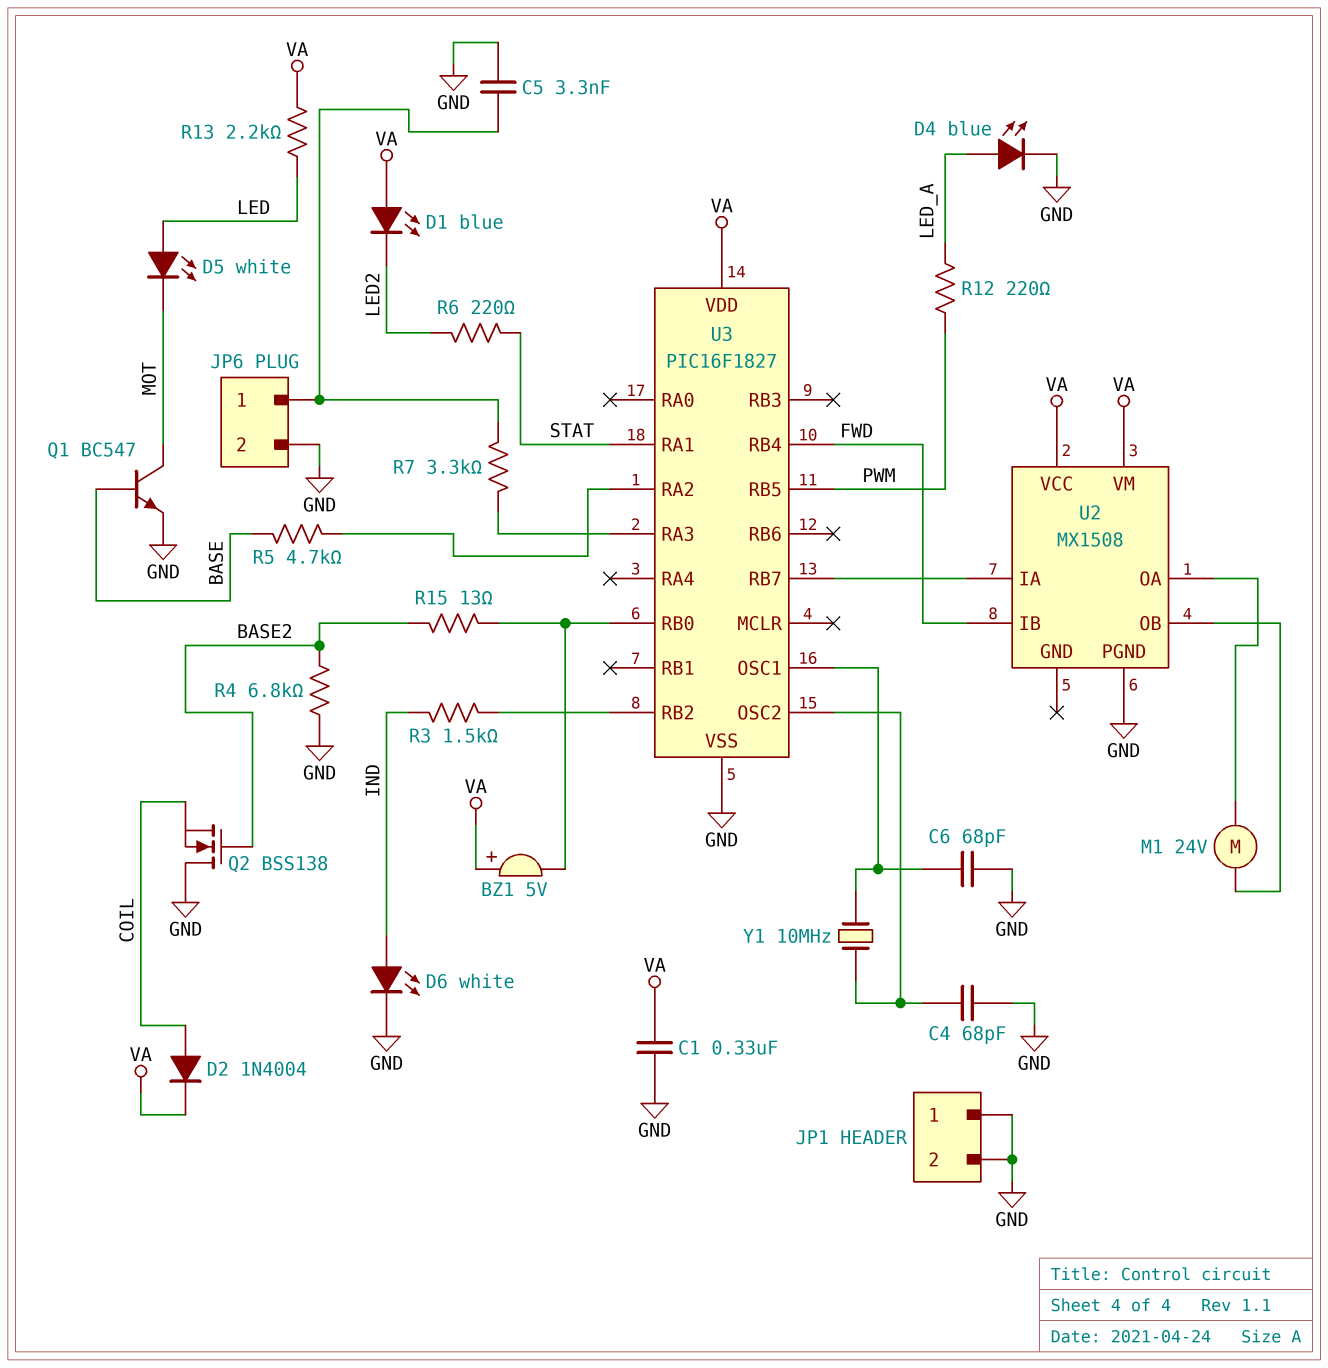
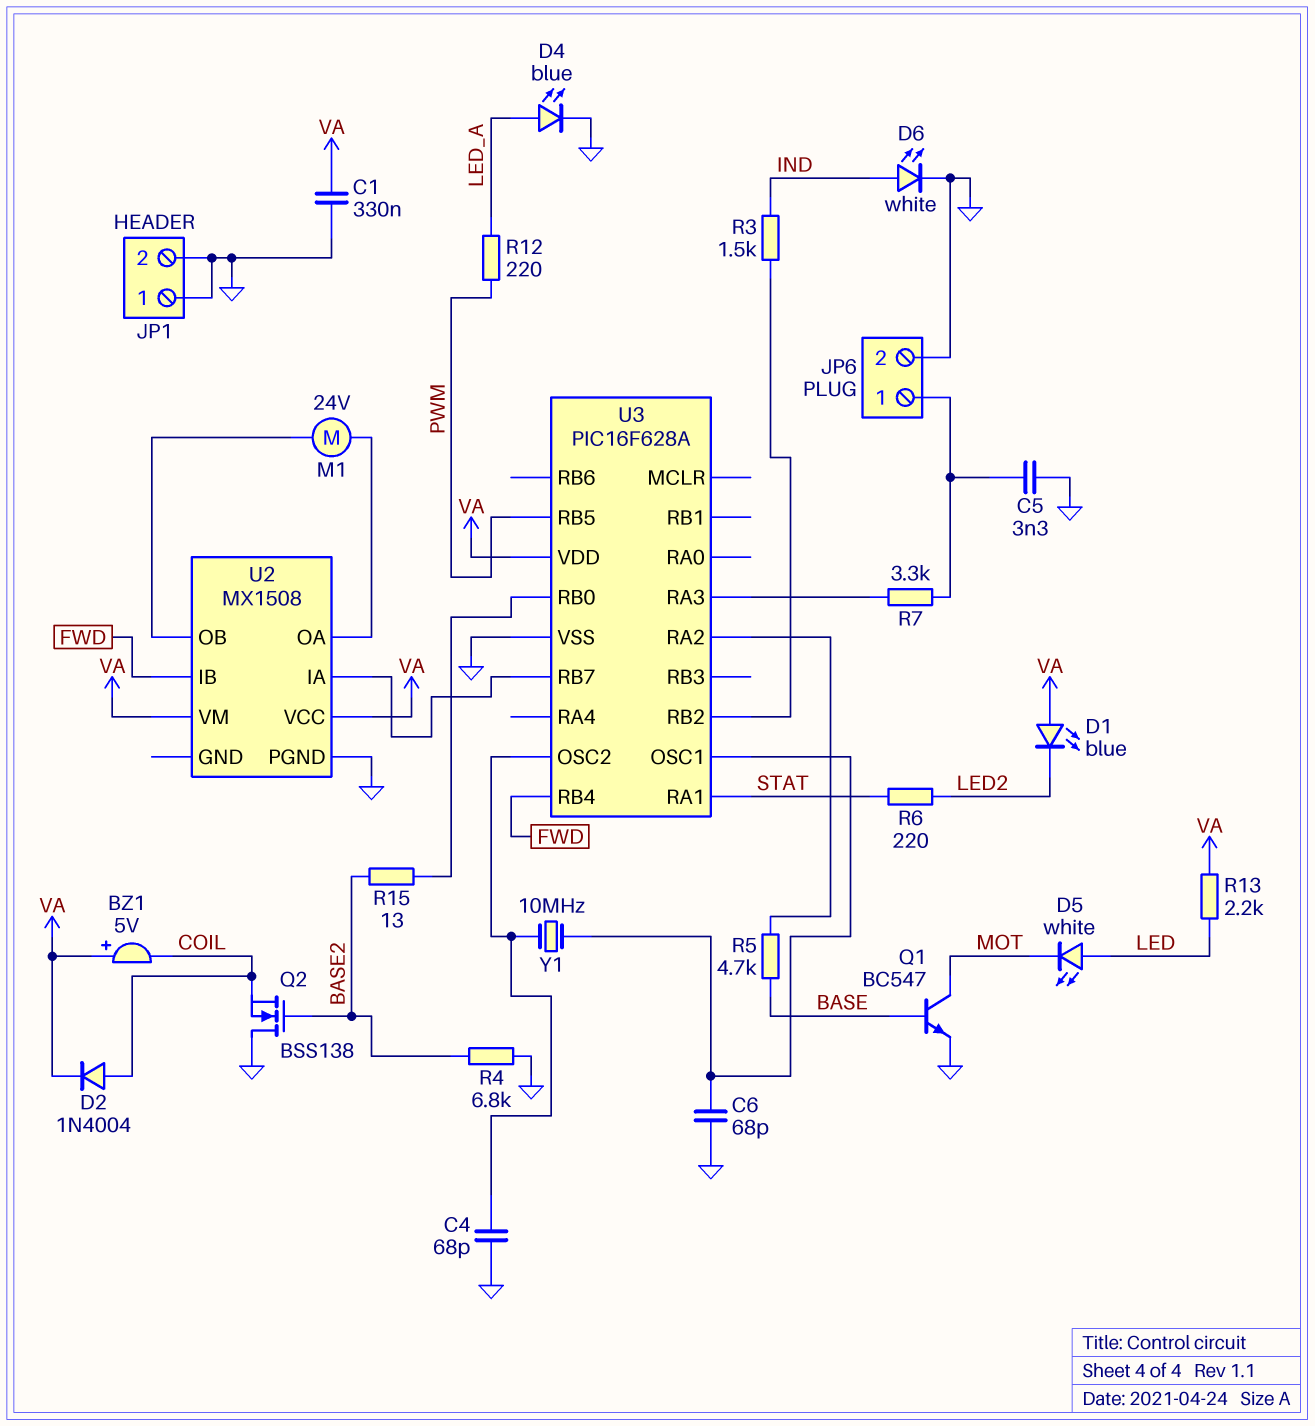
BZ1: buzzer 5V (plus VA, minus U3/RB0) -> buzzer 5V (plus VA, minus COIL)
U3: PIC16F1827 -> PIC16F628A

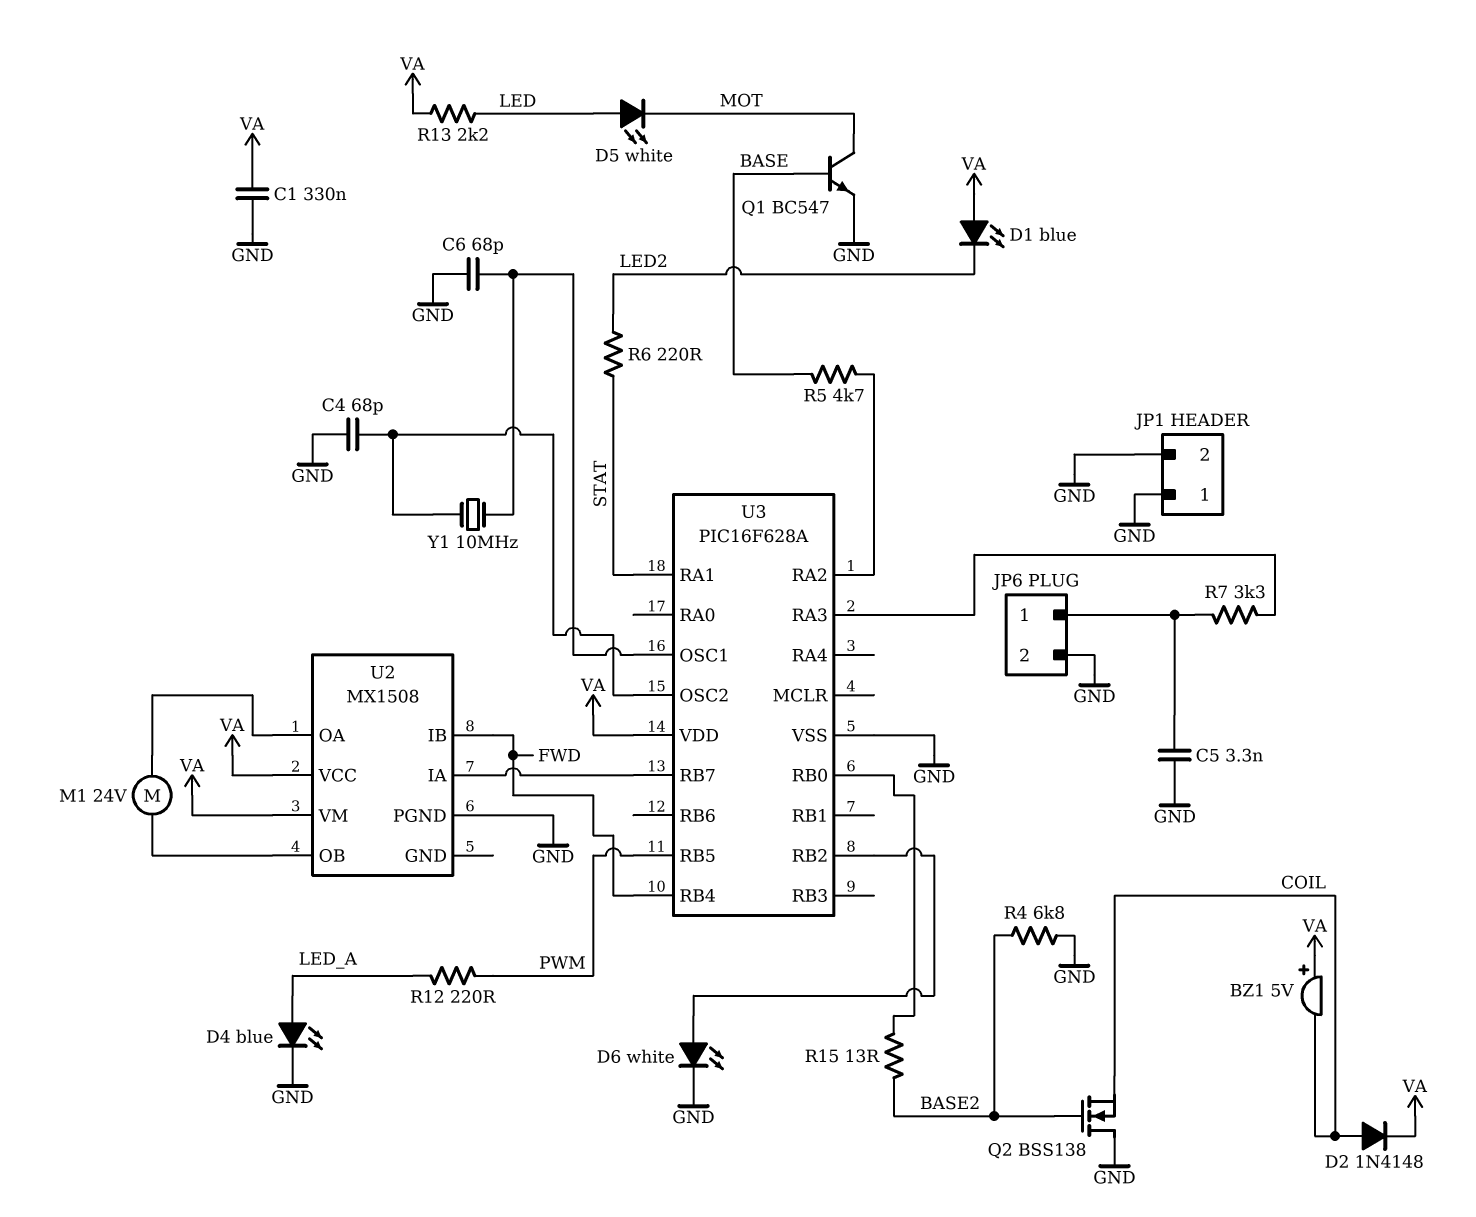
D2: diode 1N4004 (A COIL, K VA) -> diode 1N4148 (A COIL, K VA)
D6: LED white (A IND, K GND) -> LED white (A U3/RB2, K GND)
R3: 1.5k (IND, U3/RB2) -> none

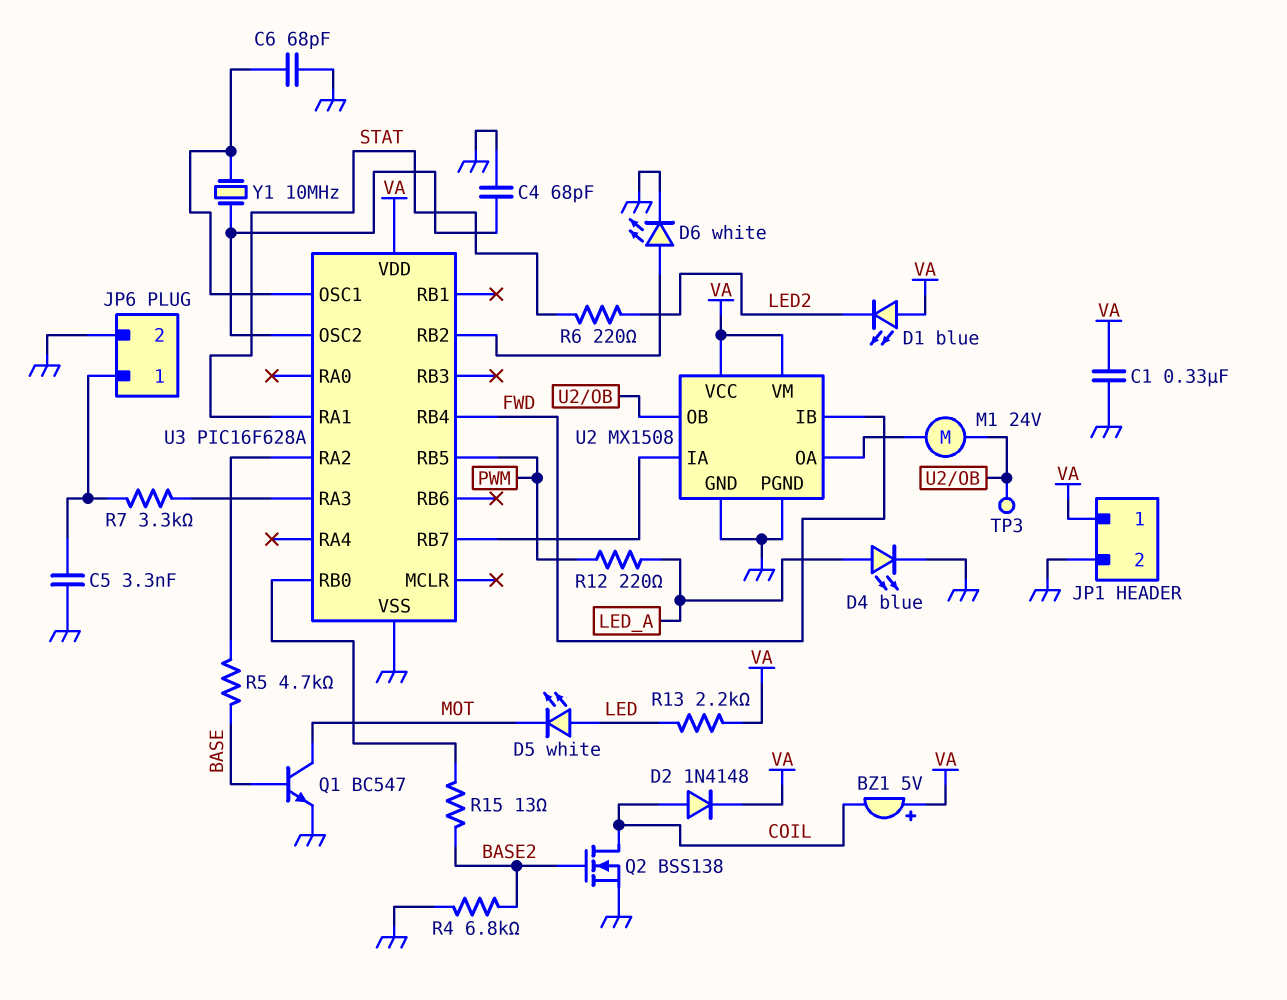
JP1 pin 1: GND -> VA
Q2: NMOS BSS138 (G BASE2, D GND, S COIL) -> NMOS BSS138 (G BASE2, D COIL, S GND)
TP3: none -> test point (U2/OB)
U2 pin GND: none -> GND

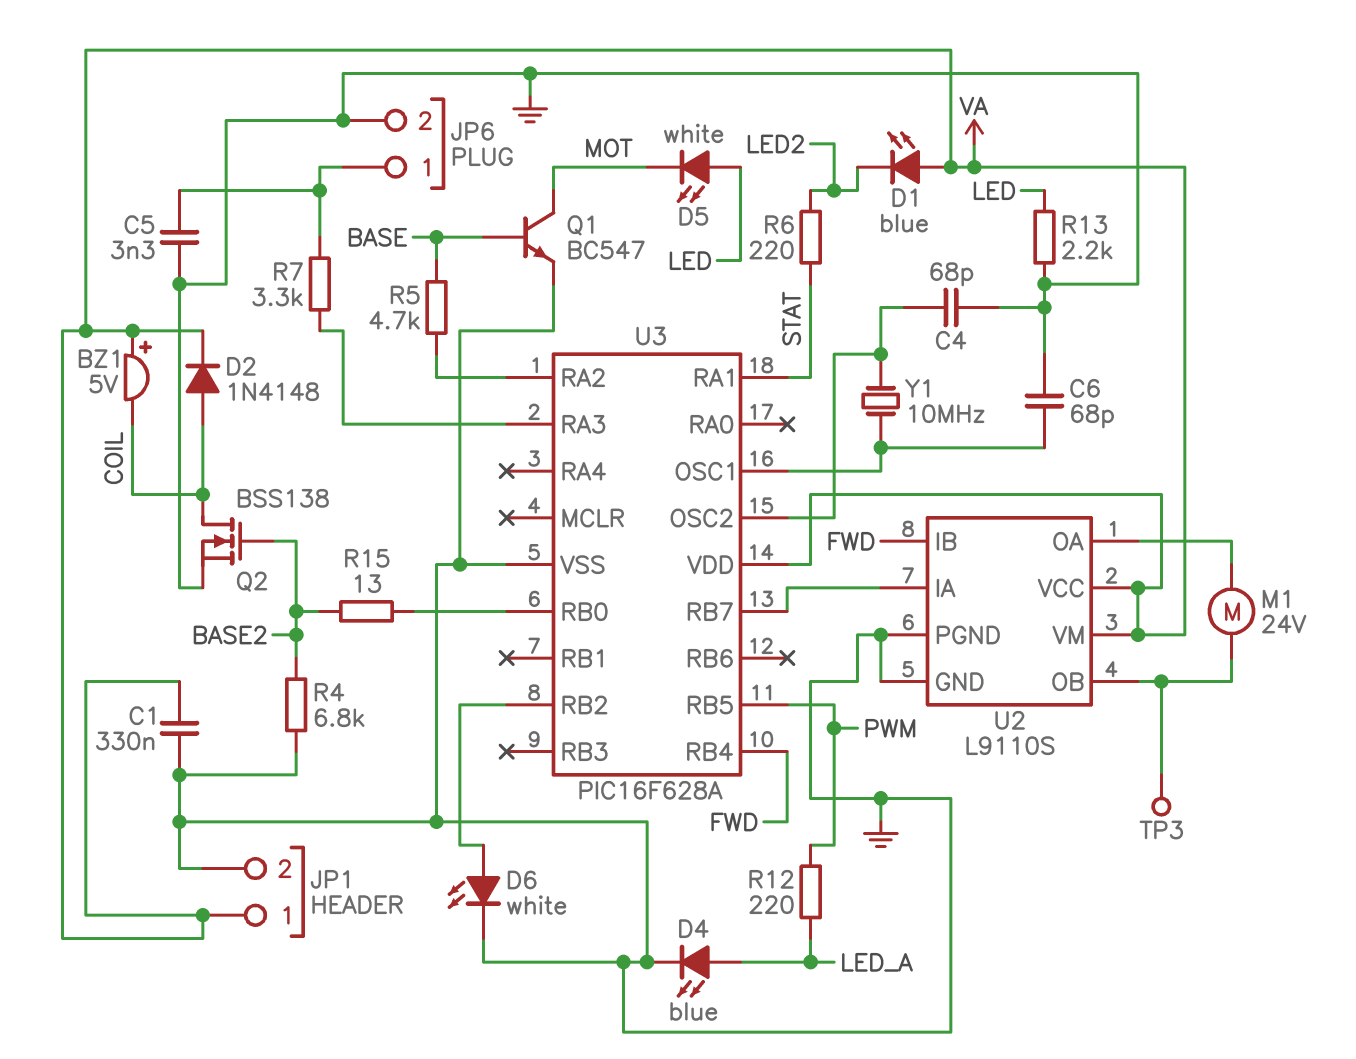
R13: 2.2k (LED, VA) -> 2.2k (GND, LED)
U2: MX1508 -> L9110S

